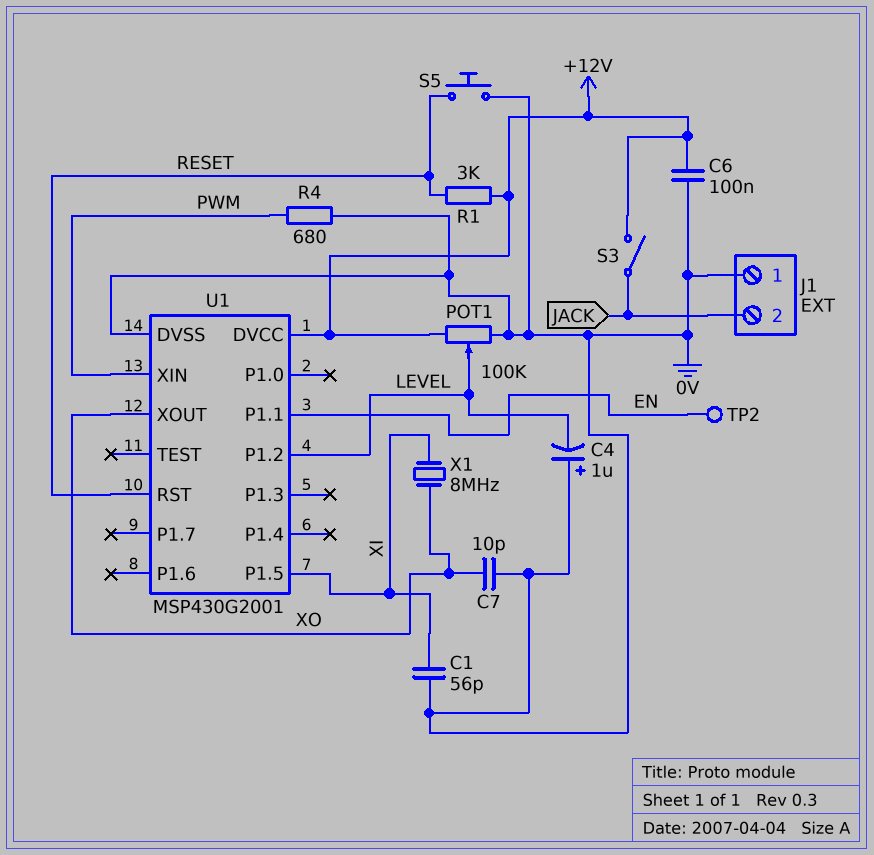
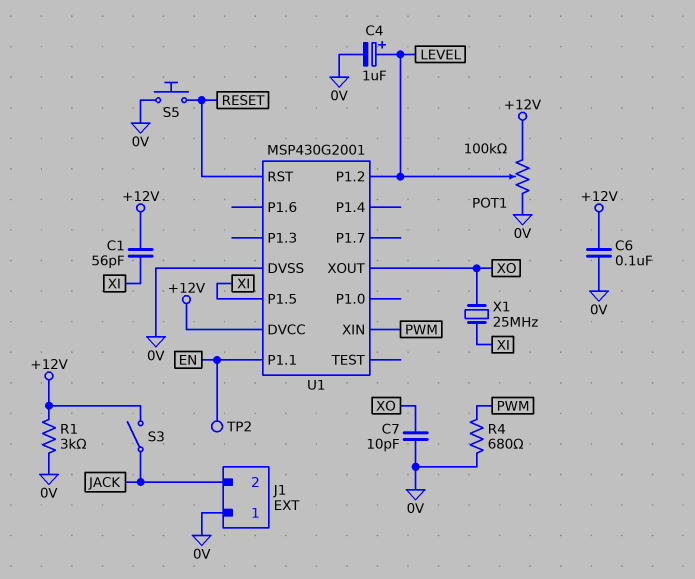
C1: 56pF (0V, XI) -> 56pF (+12V, XI)
C4: 1uF (plus 0V, minus LEVEL) -> 1uF (plus LEVEL, minus 0V)
R1: 3k (+12V, RESET) -> 3k (+12V, 0V)
X1: 8MHz (XI, XO) -> 25MHz (XI, XO)

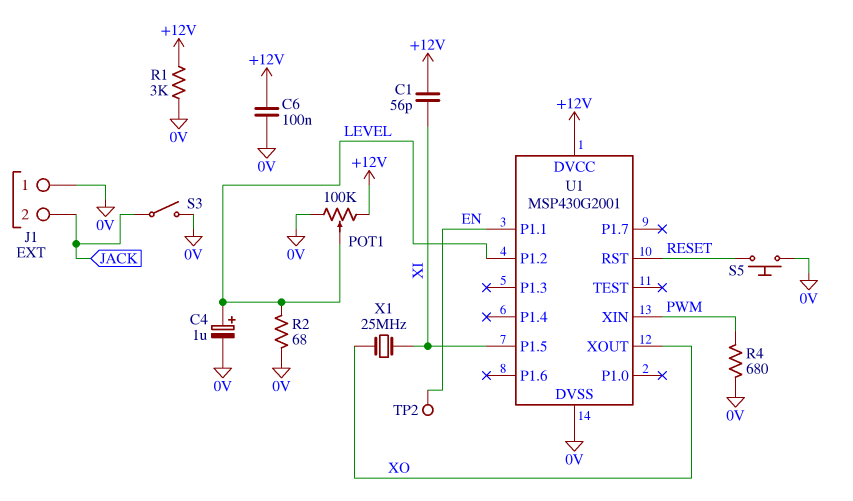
C7: 10pF (0V, XO) -> none
R2: none -> 68 (0V, LEVEL)
S3: switch (+12V, JACK) -> switch (0V, JACK)

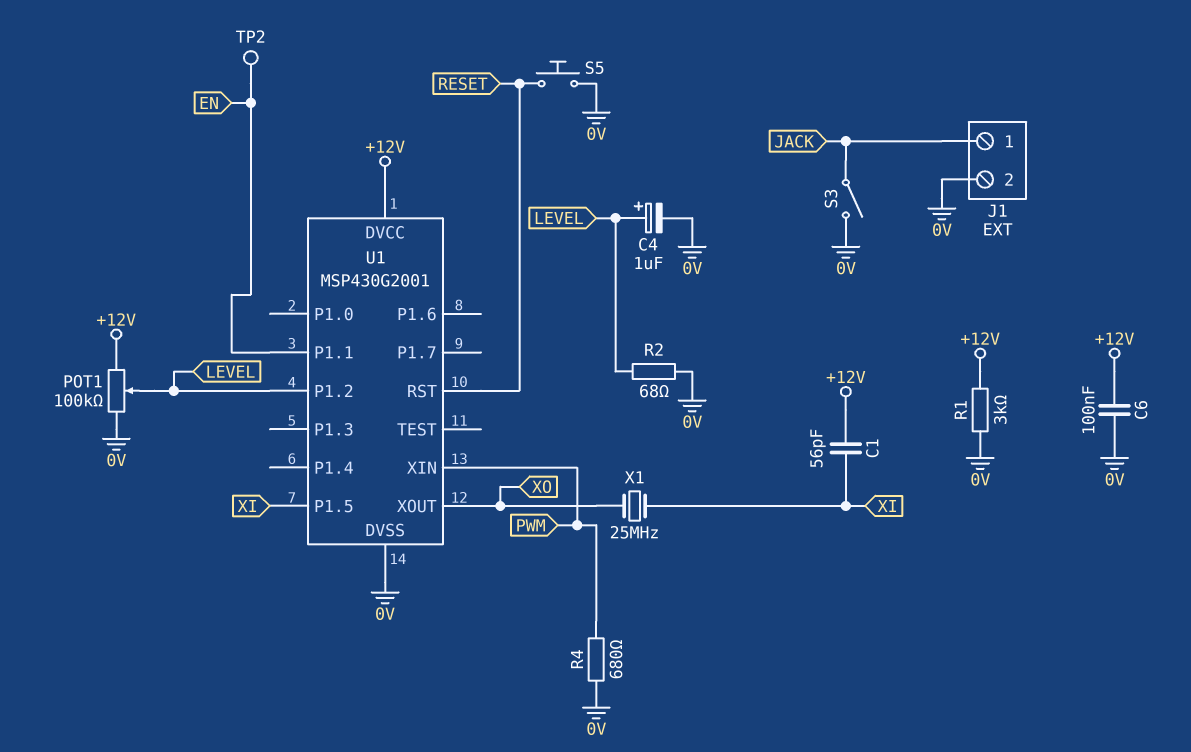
J1 pin 1: 0V -> JACK
J1 pin 2: JACK -> 0V

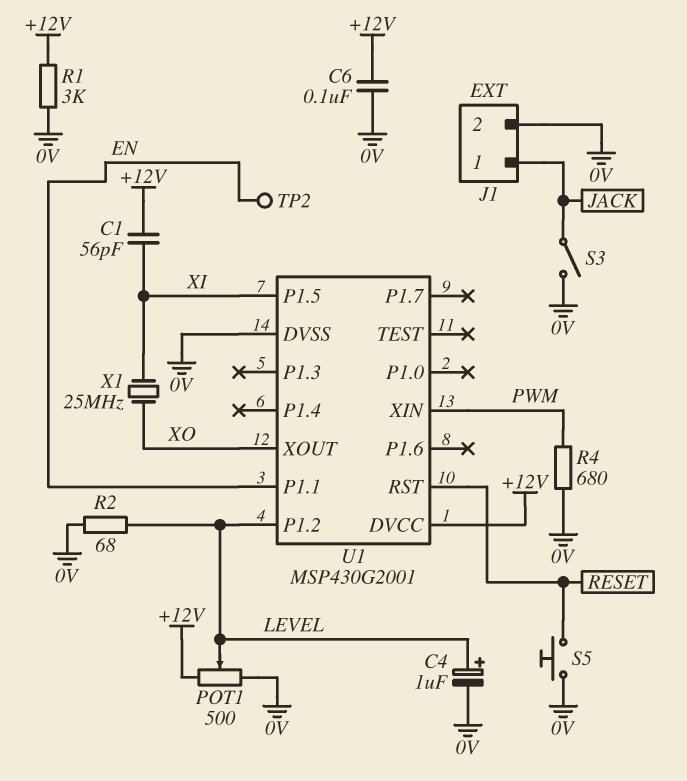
POT1: 100k (+12V, 0V, wiper LEVEL) -> 500 (+12V, 0V, wiper LEVEL)

